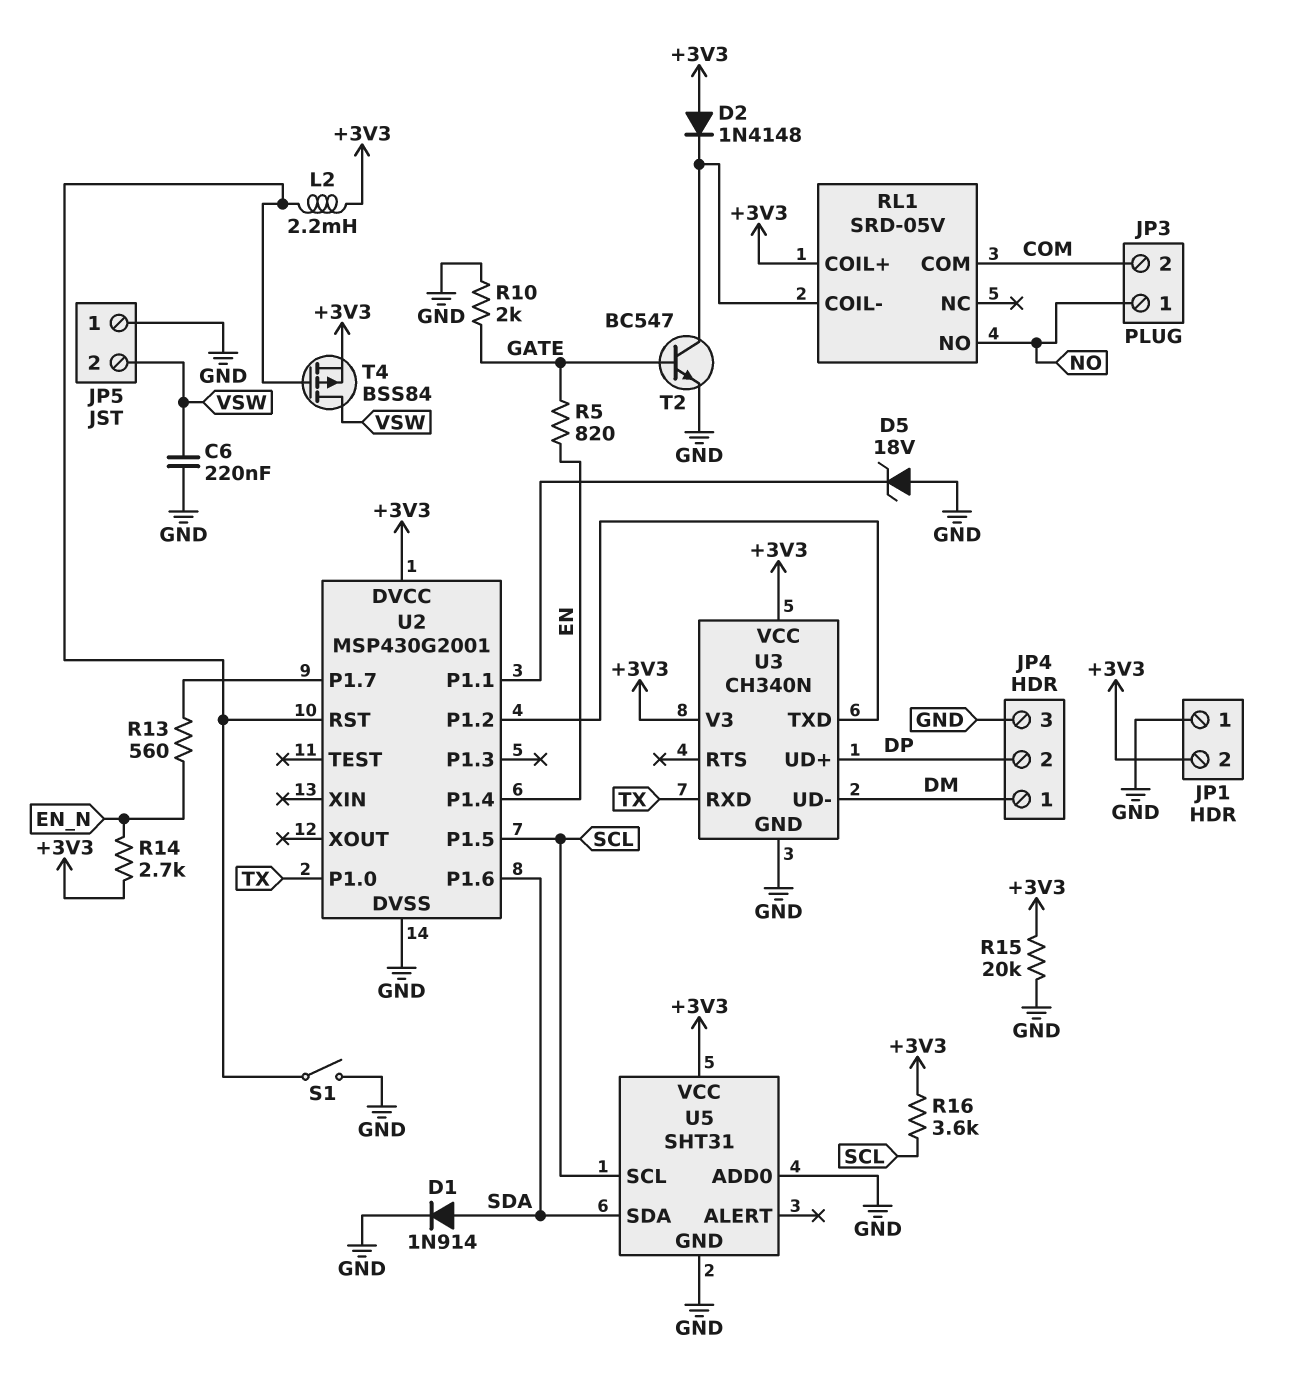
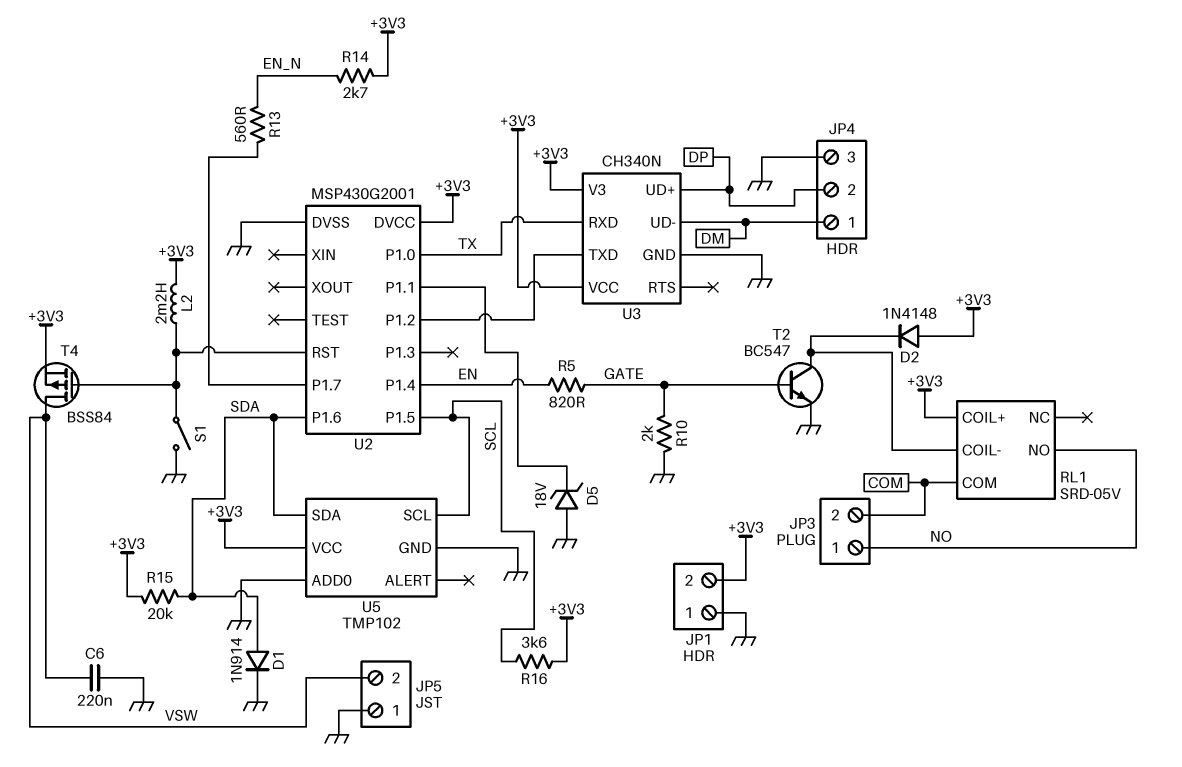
R15: 20k (+3V3, GND) -> 20k (+3V3, SDA)
U5: SHT31 -> TMP102

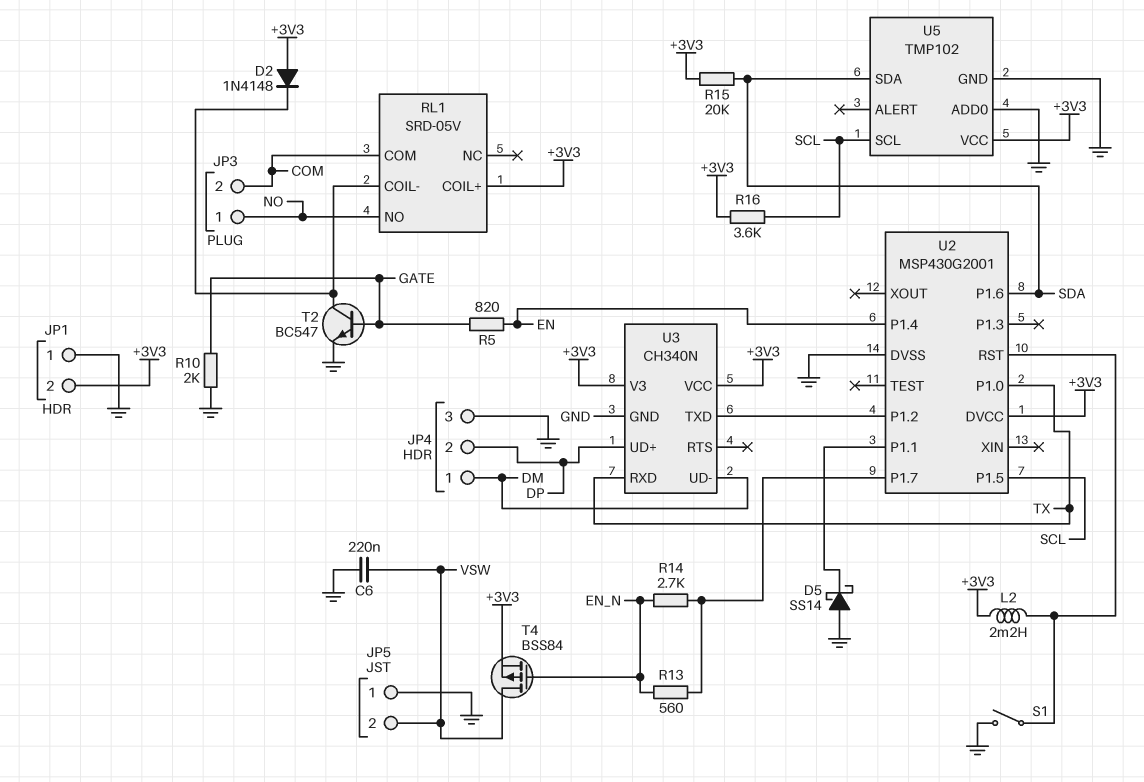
D1: diode 1N914 (A SDA, K GND) -> none
D5: zener 18V (A GND, K U2/P1.1) -> schottky SS14 (A GND, K U2/P1.1)
R14: 2.7k (+3V3, EN_N) -> 2.7k (EN_N, U2/P1.7)
T4: PMOS BSS84 (G U2/RST, D VSW, S +3V3) -> PMOS BSS84 (G EN_N, D VSW, S +3V3)

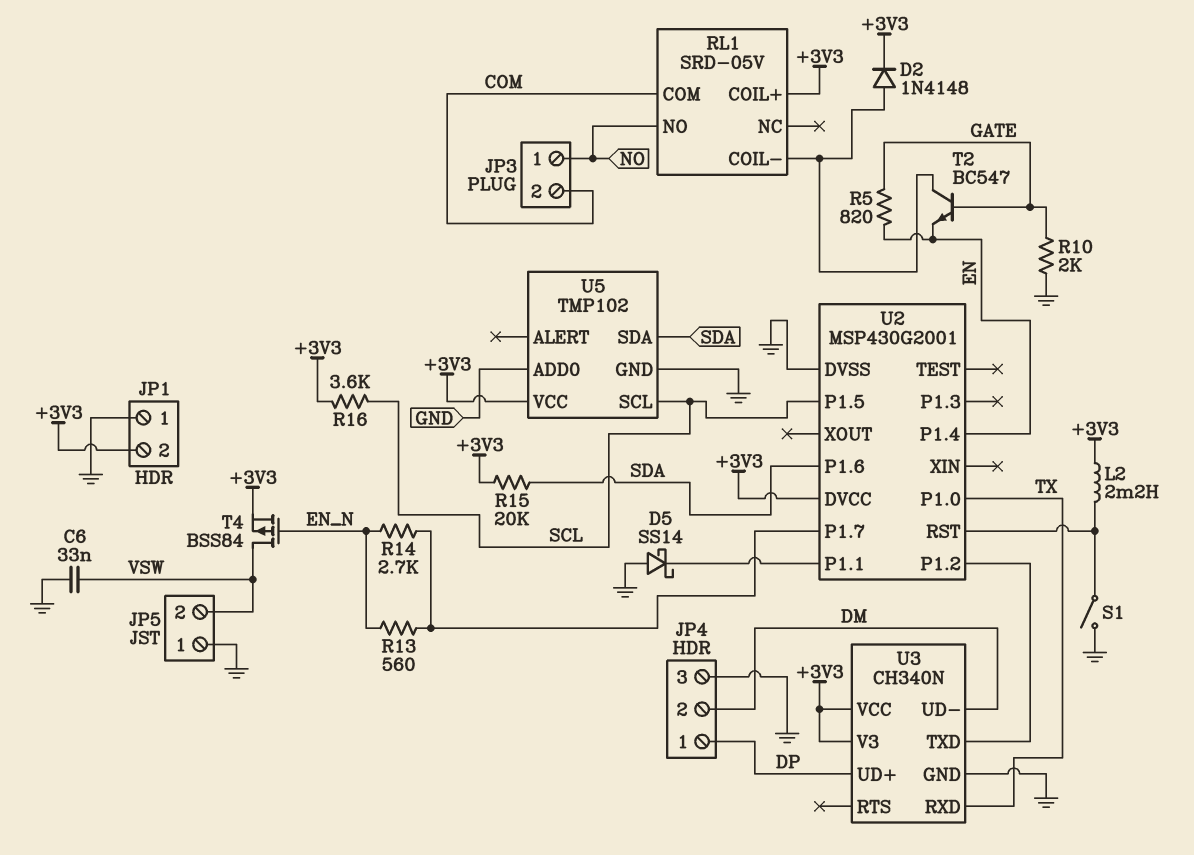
C6: 220nF (GND, VSW) -> 33nF (GND, VSW)
D2: diode 1N4148 (A +3V3, K RL1/COIL-) -> diode 1N4148 (A RL1/COIL-, K +3V3)
JP4 pin 1: DM -> DP
JP4 pin 2: DP -> DM
T2: NPN BC547 (B GATE, C RL1/COIL-, E GND) -> NPN BC547 (B GATE, C RL1/COIL-, E EN)

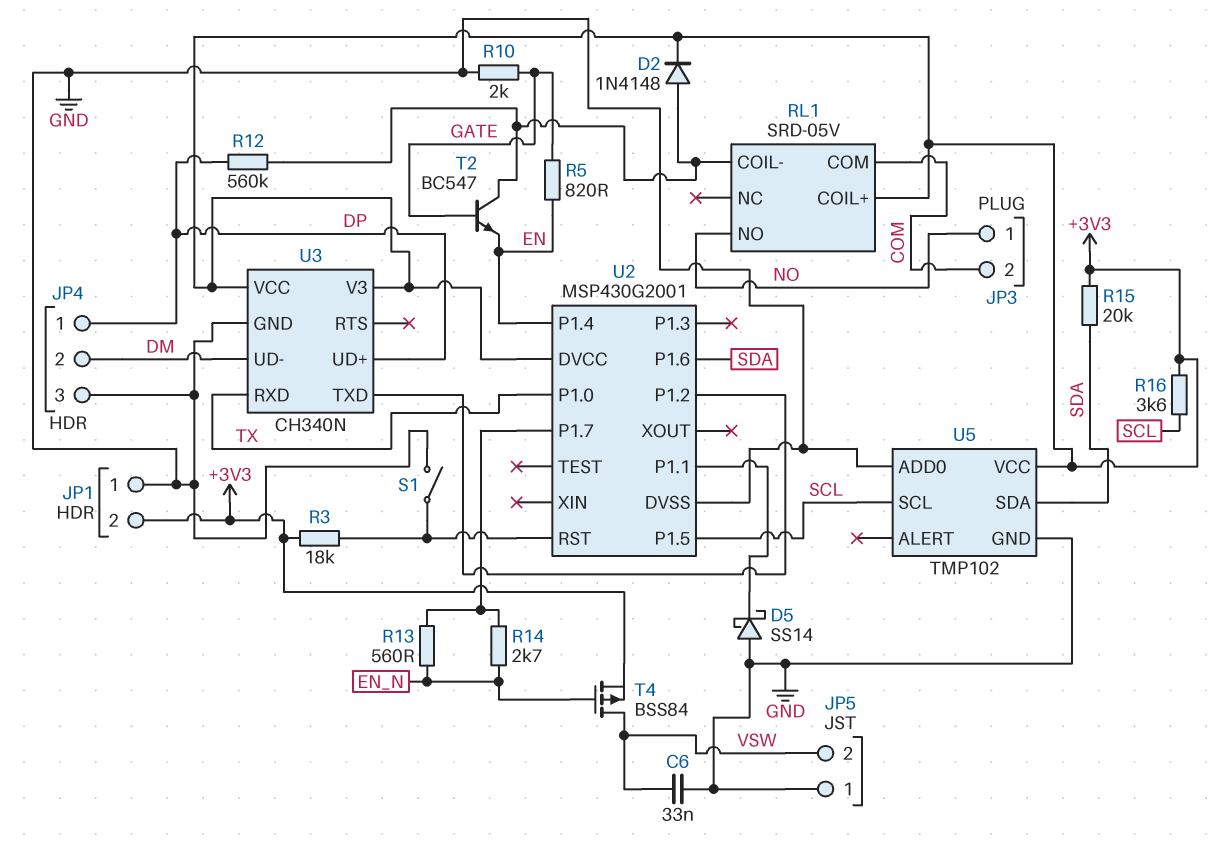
L2: 2.2mH (+3V3, U2/RST) -> none
R3: none -> 18k (+3V3, U2/RST)
R12: none -> 560k (DP, RL1/COIL-)

